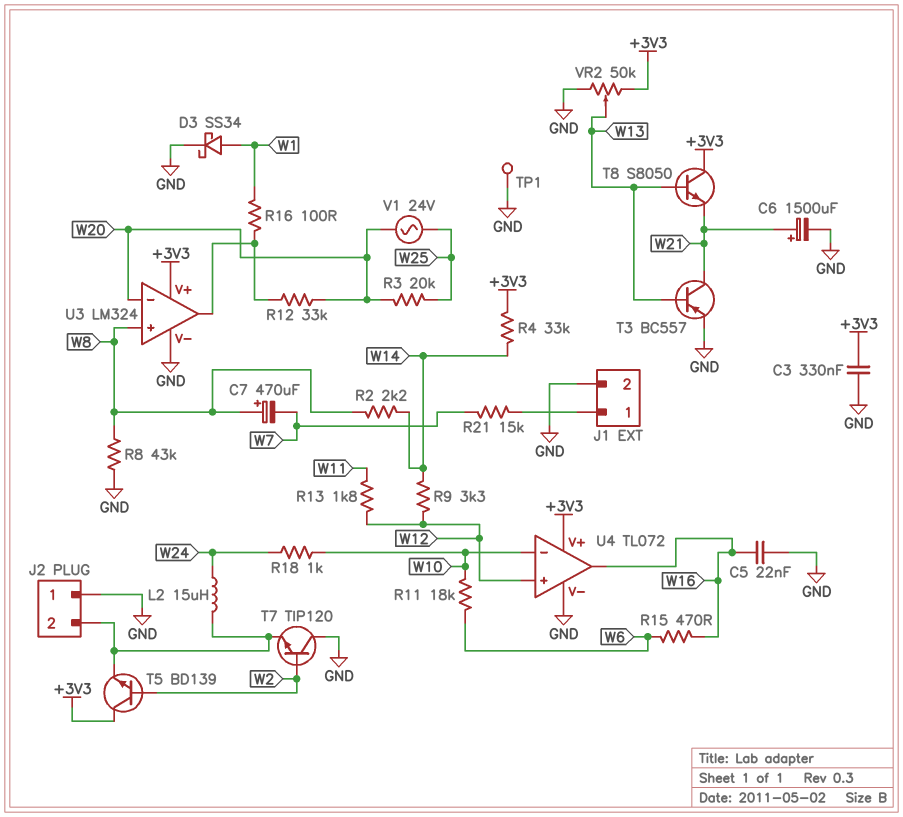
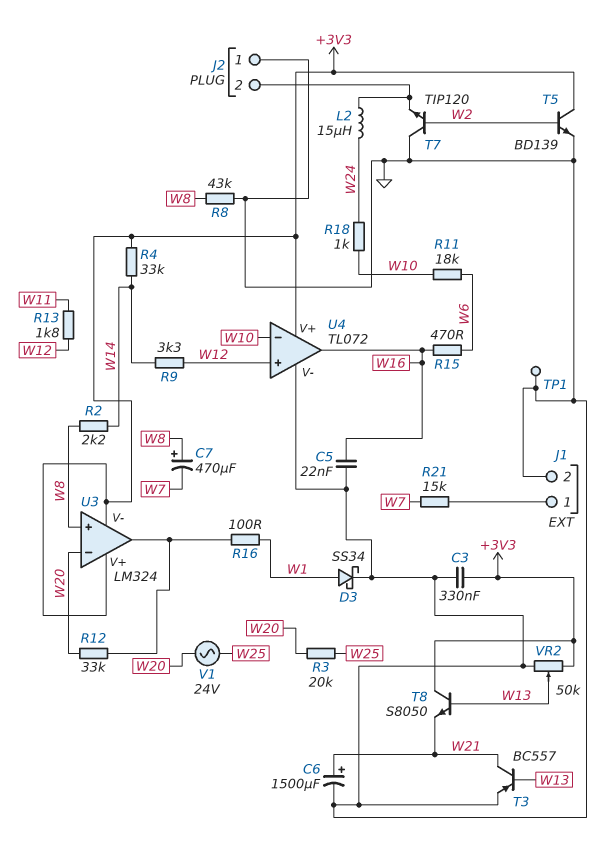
T5: NPN BD139 (B W2, C +3V3, E J2/2) -> NPN BD139 (B W2, C +3V3, E GND)
U3 pin V-: GND -> +3V3

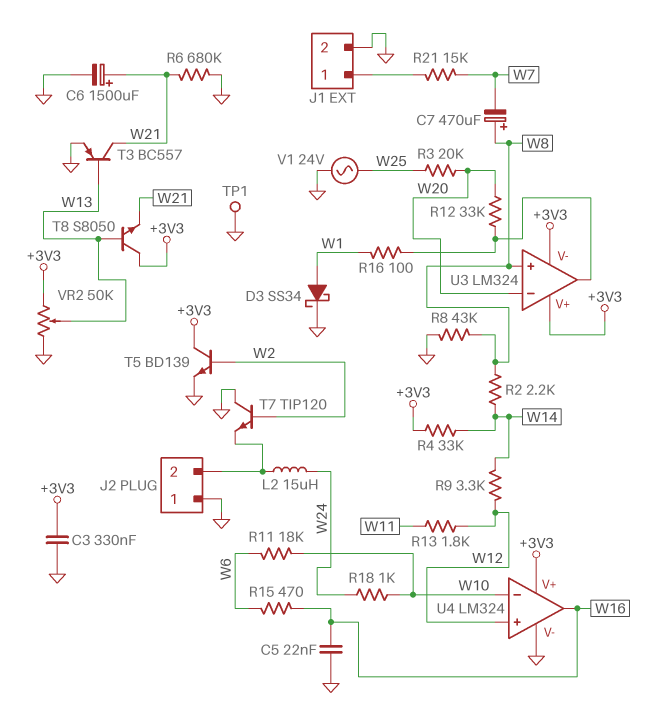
R6: none -> 680k (GND, W21)
U4: TL072 -> LM324
V1: AC 24V (W20, W25) -> AC 24V (GND, W25)

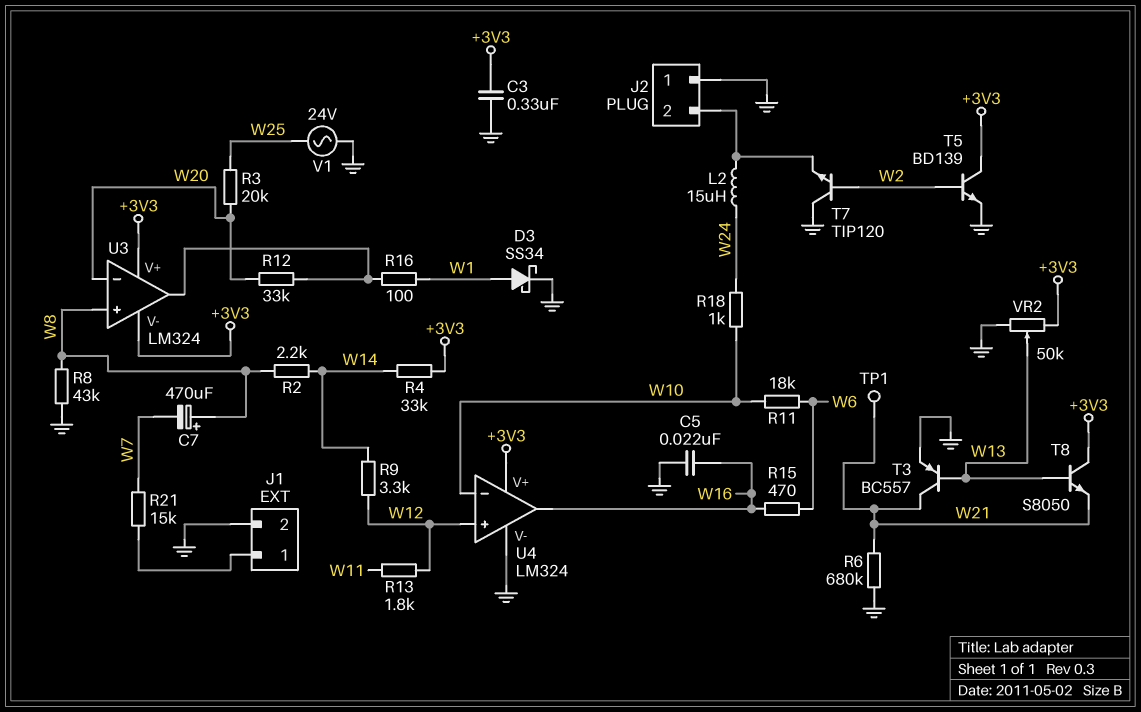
C6: 1500uF (plus W21, minus GND) -> none
TP1: test point (GND) -> test point (W21)

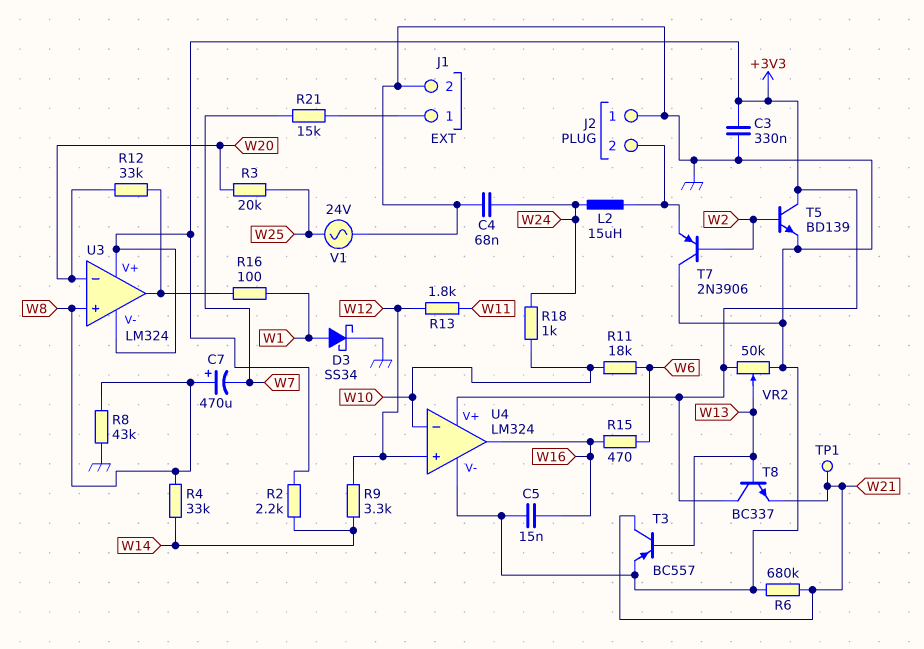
C4: none -> 68nF (GND, W24)
C5: 22nF (GND, W16) -> 15nF (GND, W16)
R2: 2.2k (W8, W14) -> 2.2k (+3V3, W14)
R4: 33k (+3V3, W14) -> 33k (W8, W14)
T7: NPN TIP120 (B W2, C GND, E J2/2) -> PNP 2N3906 (B W2, C GND, E J2/2)
T8: NPN S8050 (B W13, C +3V3, E W21) -> NPN BC337 (B W13, C +3V3, E W21)

